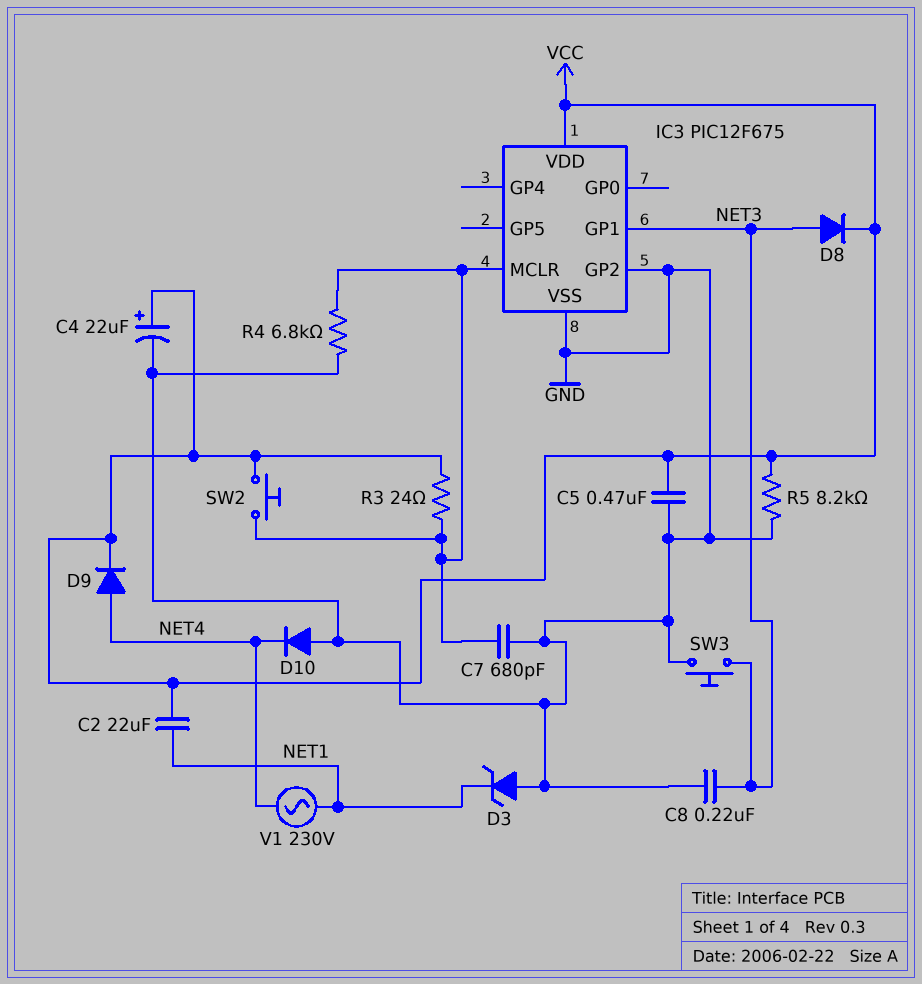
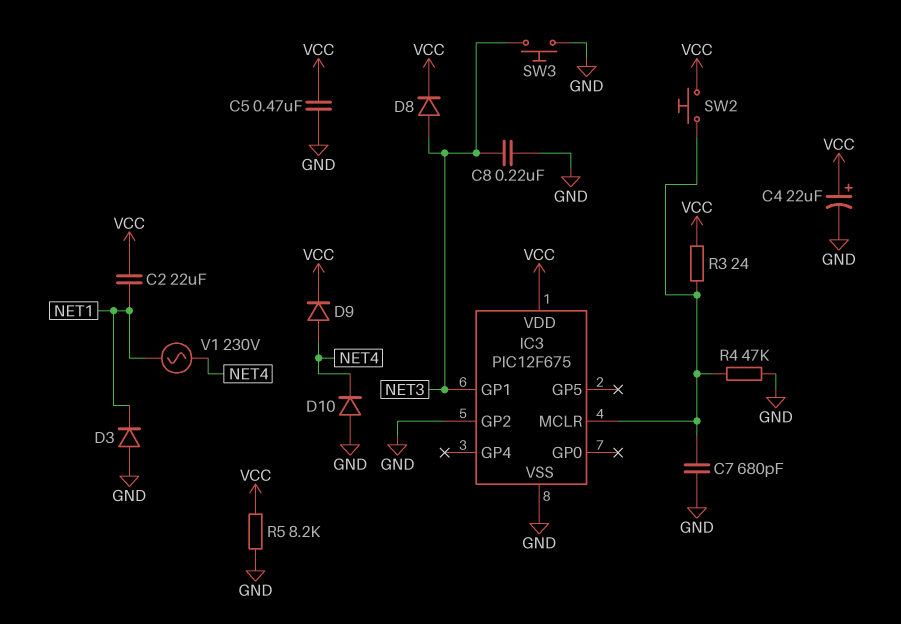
D3: zener (A GND, K NET1) -> diode (A GND, K NET1)
R4: 6.8k (GND, IC3/MCLR) -> 47k (GND, IC3/MCLR)

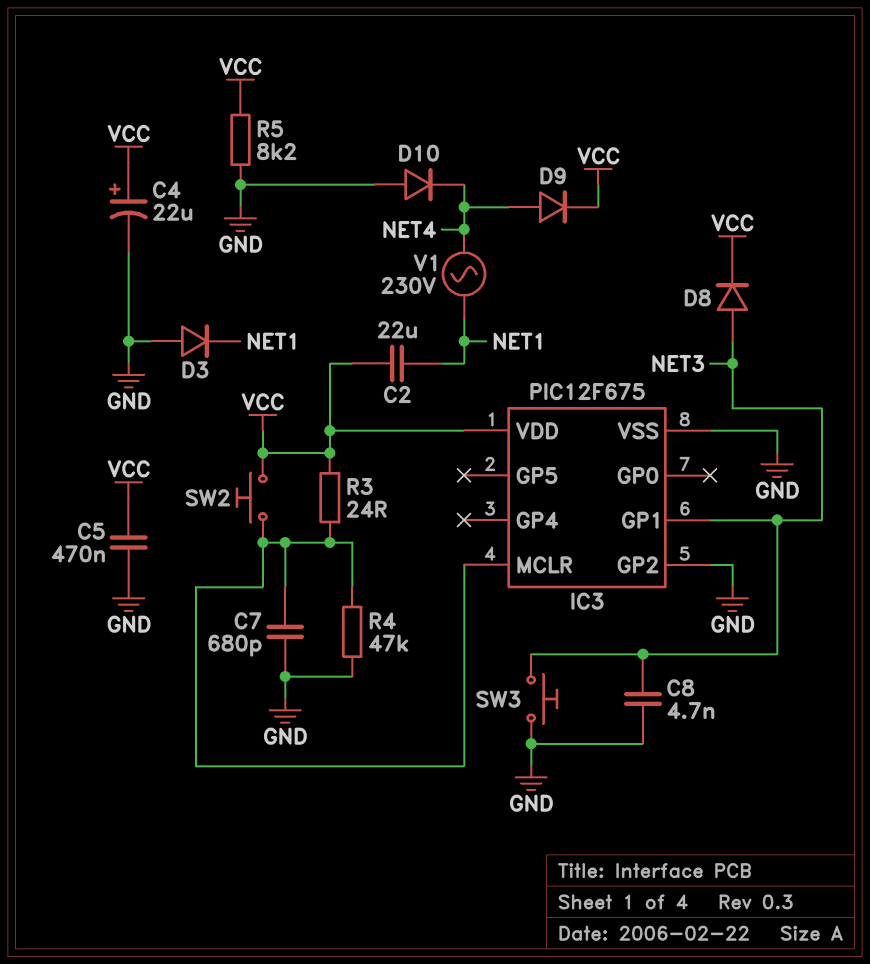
C8: 220nF (GND, NET3) -> 4.7nF (GND, NET3)

